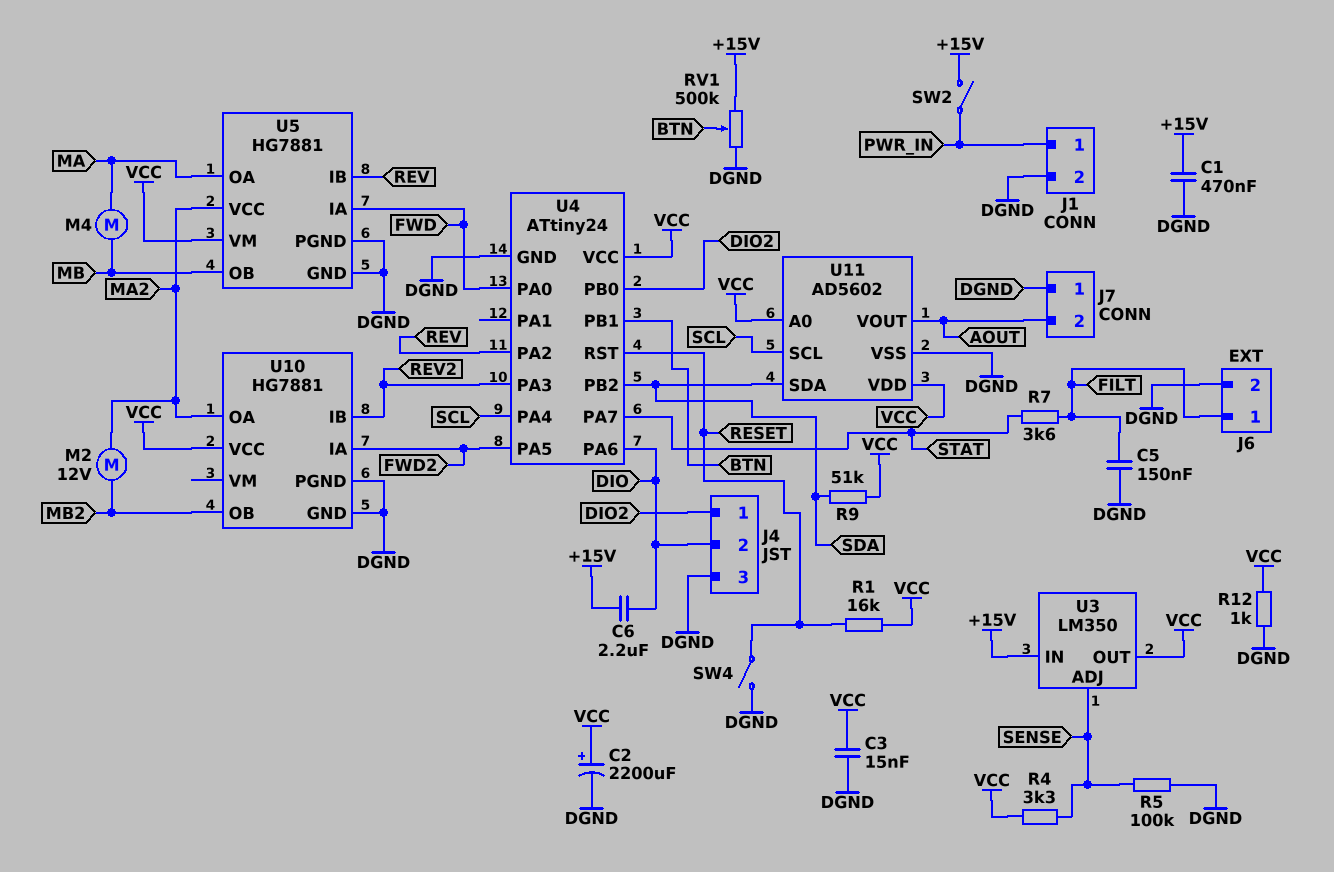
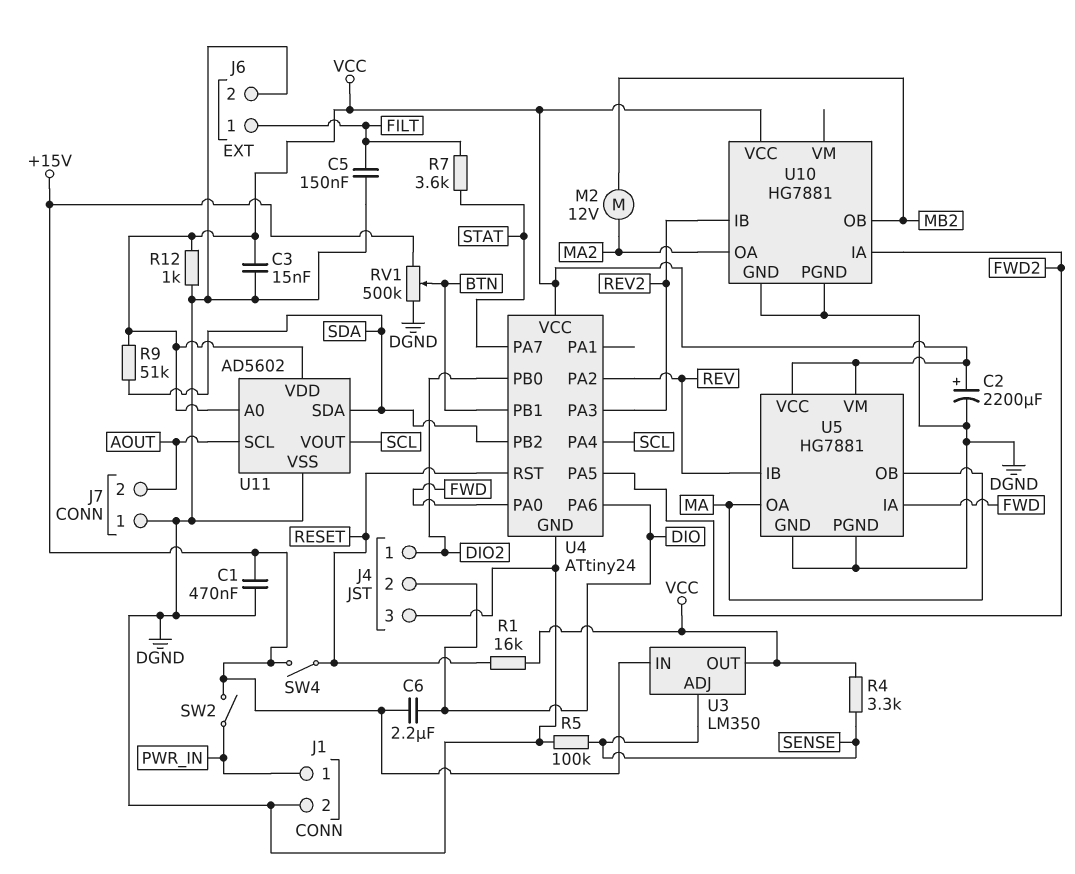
M4: motor (MA, MB) -> none
SW4: switch (DGND, RESET) -> switch (+15V, RESET)
U5 pin OB: MB -> MA
U5 pin VCC: MA2 -> VCC
U11 pin SCL: SCL -> AOUT
U11 pin VOUT: AOUT -> SCL

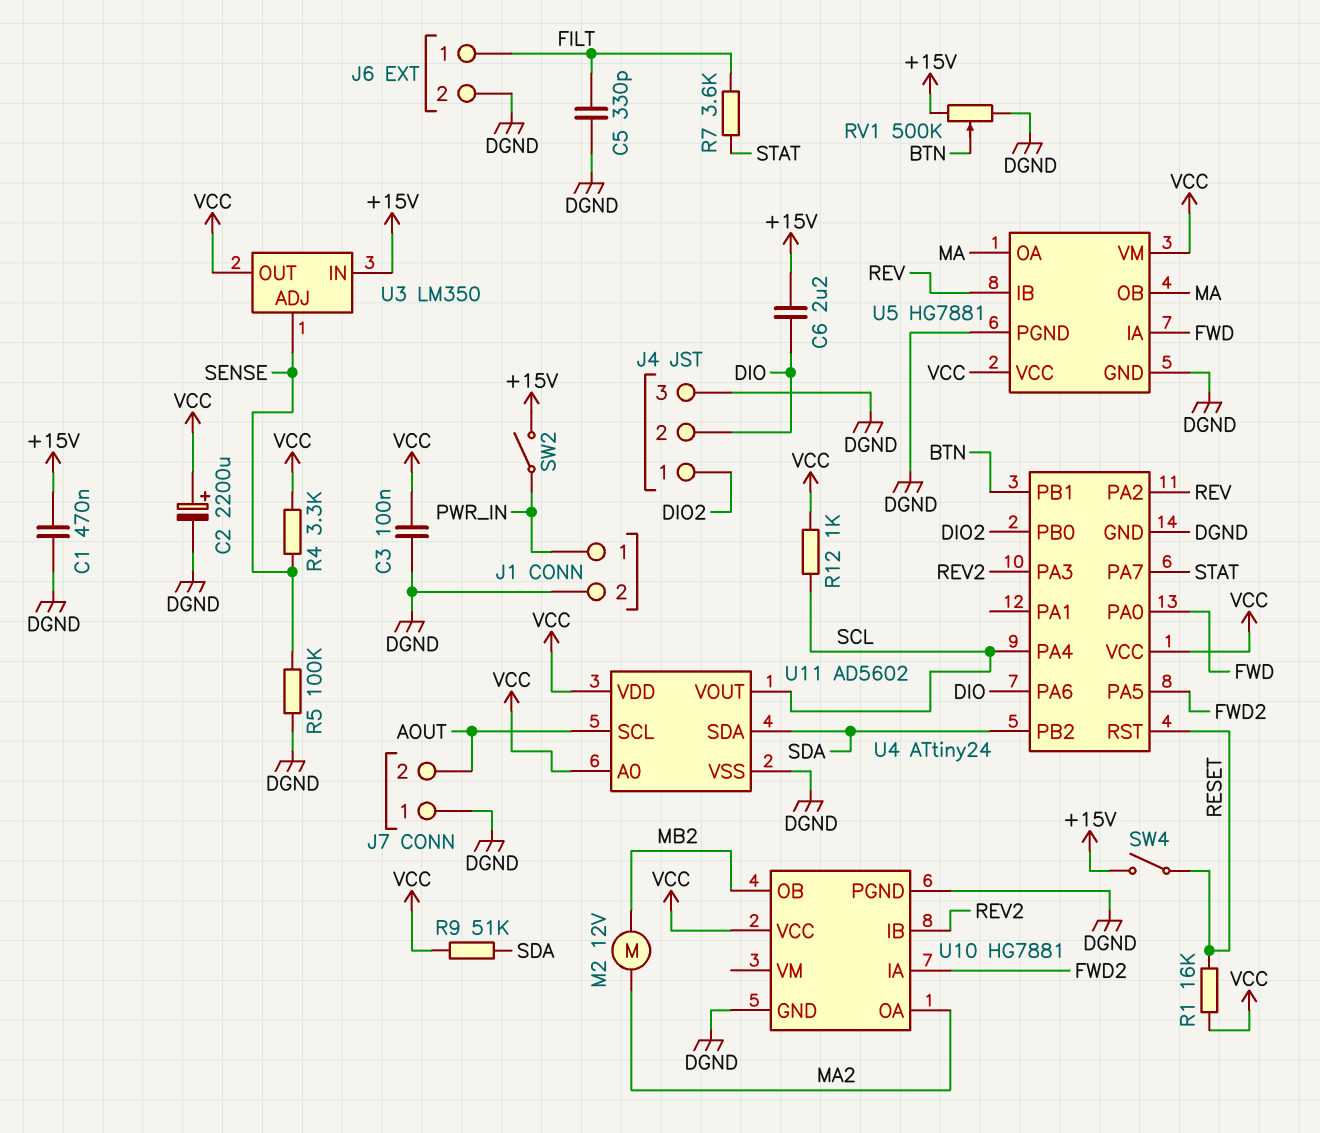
C3: 15nF (DGND, VCC) -> 100nF (DGND, VCC)
C5: 150nF (DGND, FILT) -> 330pF (DGND, FILT)
R12: 1k (DGND, VCC) -> 1k (SCL, VCC)

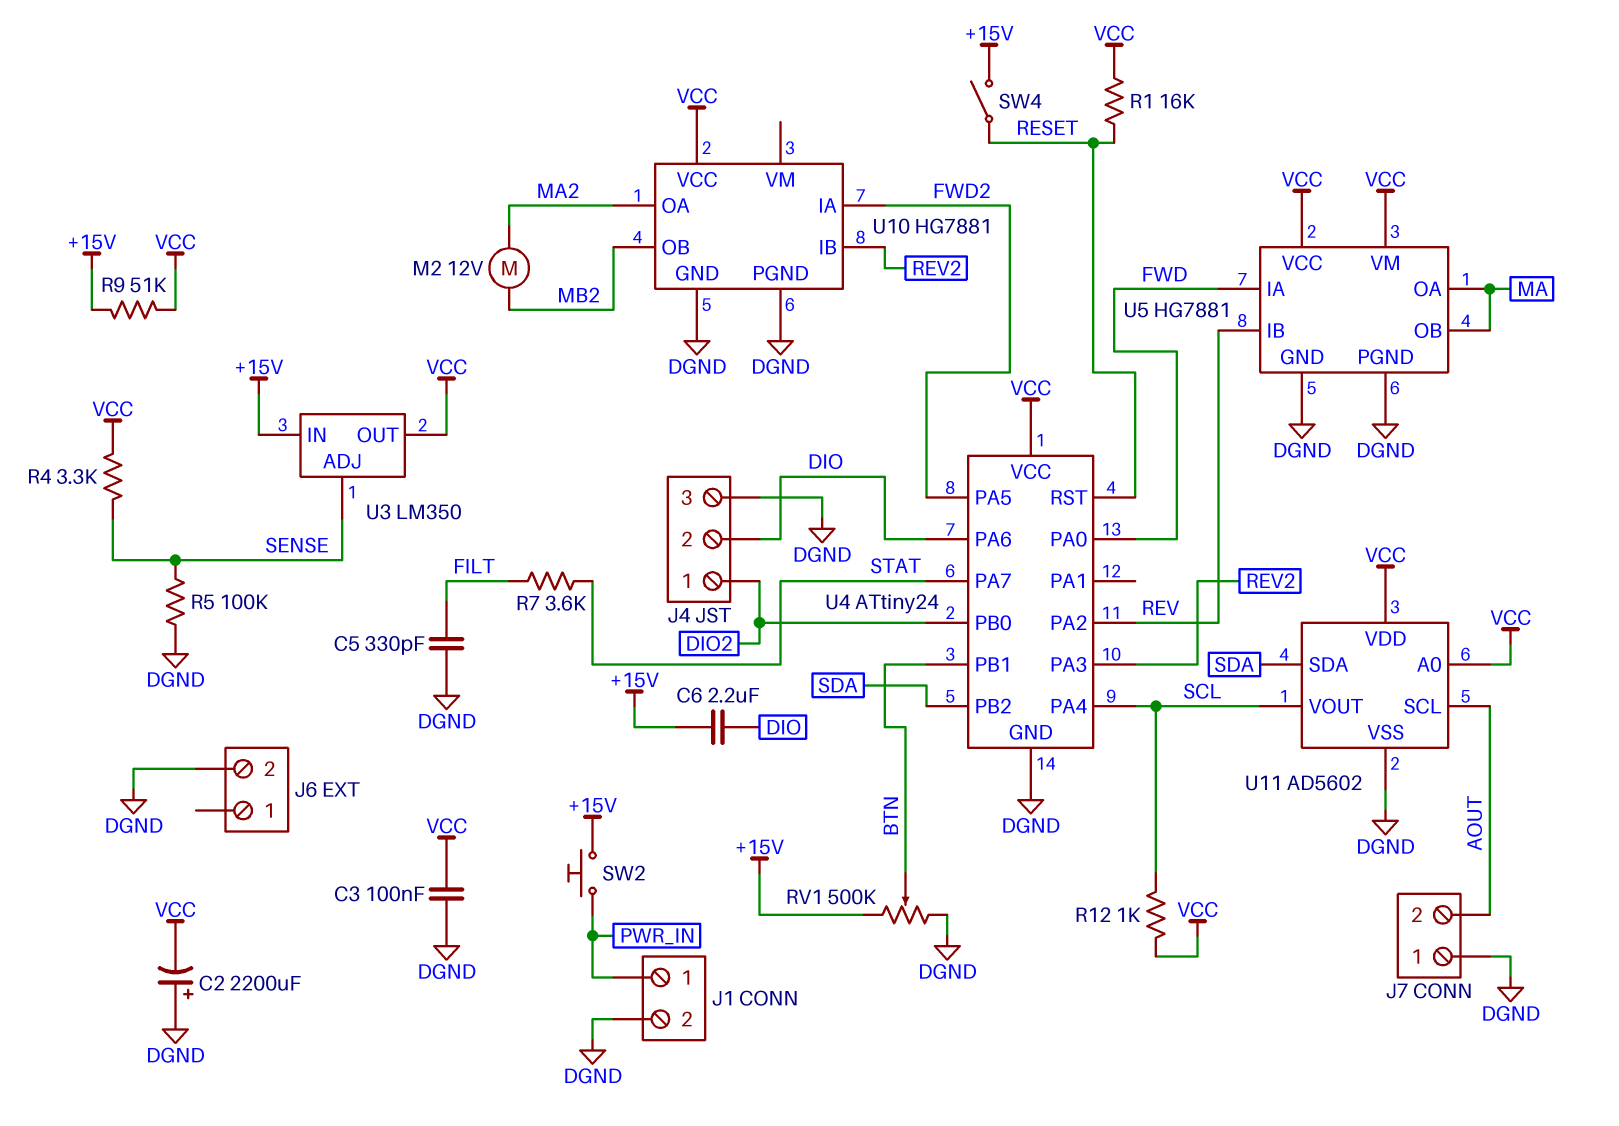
C1: 470nF (+15V, DGND) -> none
C2: 2200uF (plus VCC, minus DGND) -> 2200uF (plus DGND, minus VCC)
J6 pin 1: FILT -> none
R9: 51k (SDA, VCC) -> 51k (+15V, VCC)
SW2: switch (+15V, PWR_IN) -> button (+15V, PWR_IN)

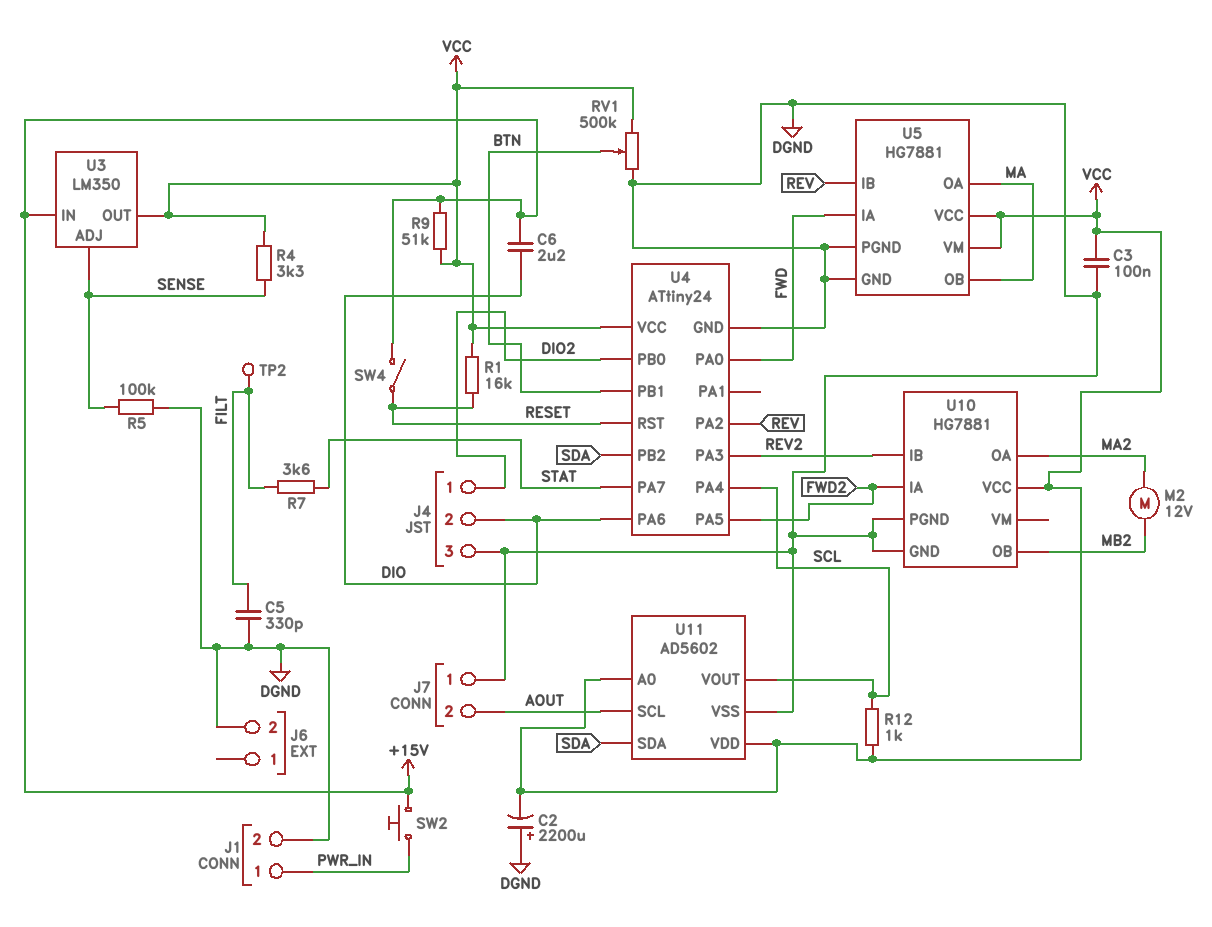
RV1: 500k (+15V, DGND, wiper BTN) -> 500k (DGND, VCC, wiper BTN)
TP2: none -> test point (FILT)

